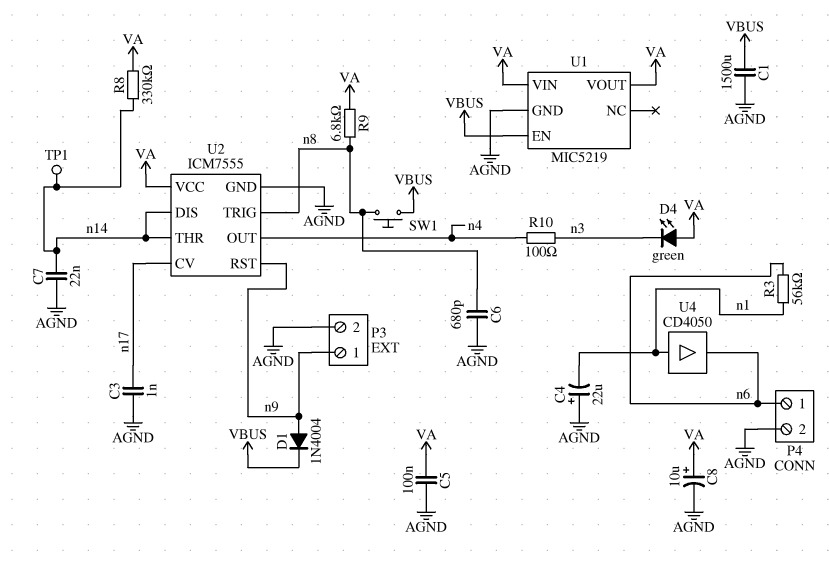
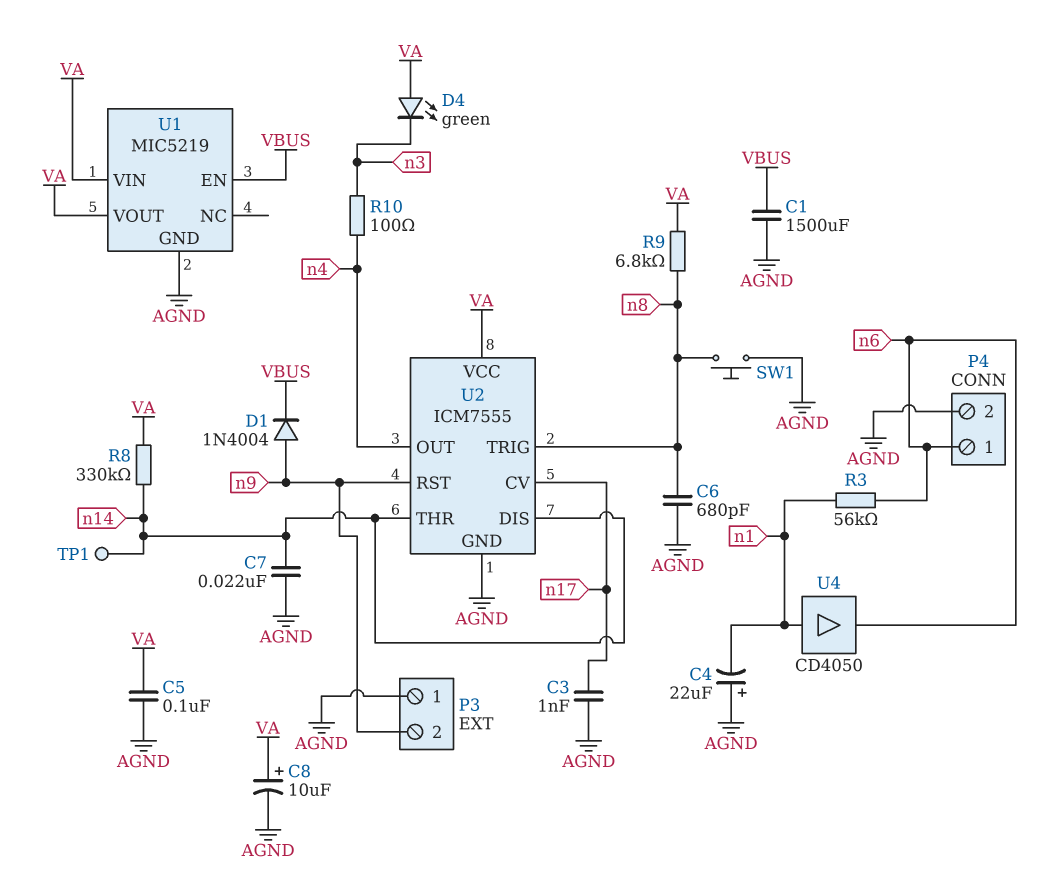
P3 pin 1: n9 -> AGND
P3 pin 2: AGND -> n9
SW1: button (VBUS, n8) -> button (AGND, n8)

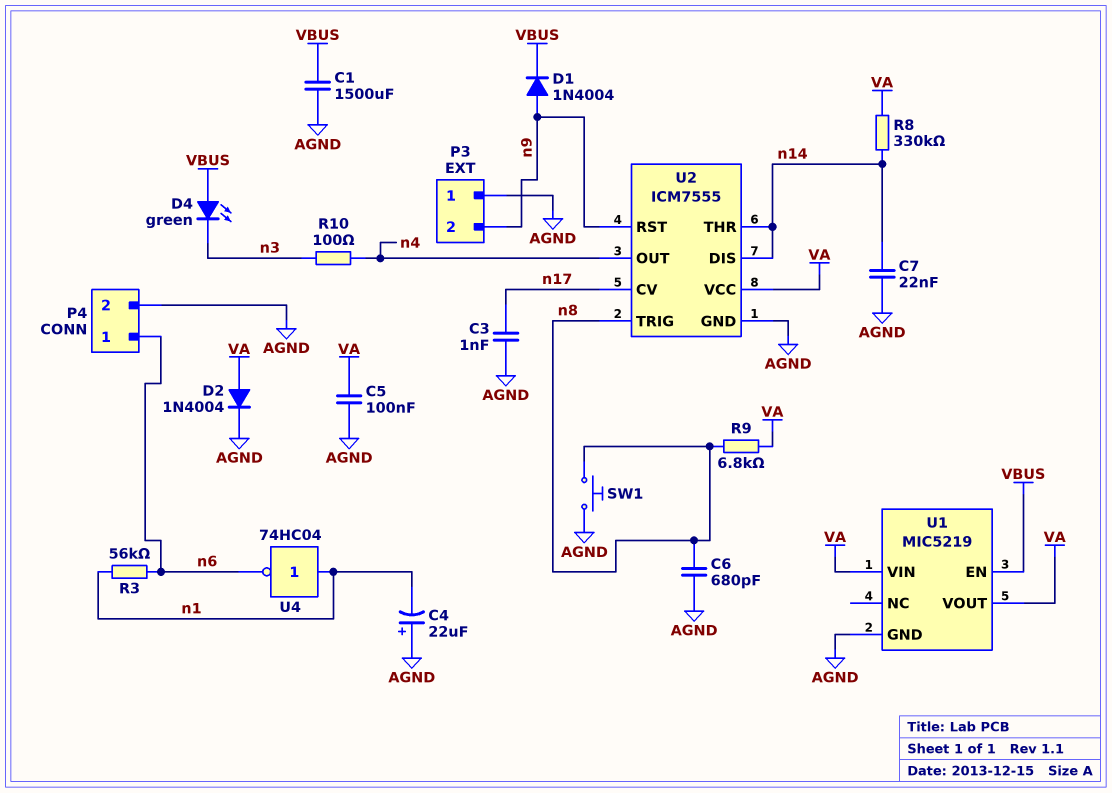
C8: 10uF (plus VA, minus AGND) -> none
D2: none -> diode 1N4004 (A VA, K AGND)
D4: LED green (A VA, K n3) -> LED green (A VBUS, K n3)
TP1: test point (n14) -> none
U4: buffer CD4050 (in n1, out n6) -> NOT 74HC04 (in n1, out n6)

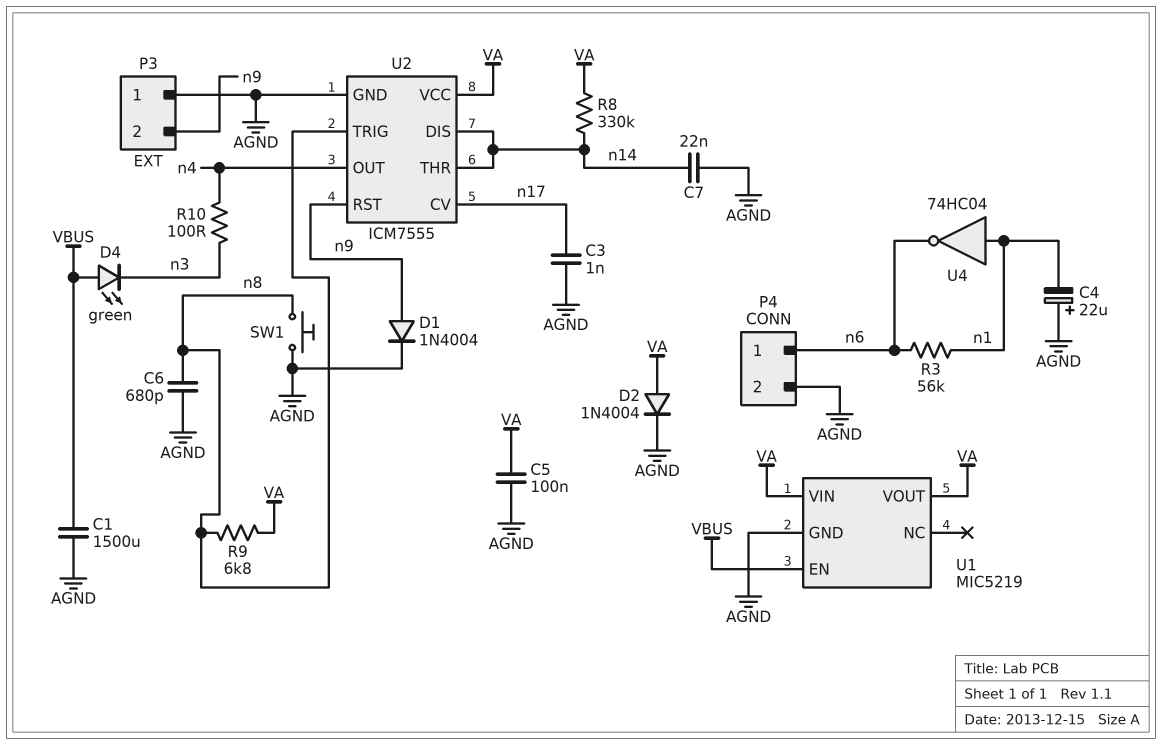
D1: diode 1N4004 (A n9, K VBUS) -> diode 1N4004 (A n9, K AGND)

